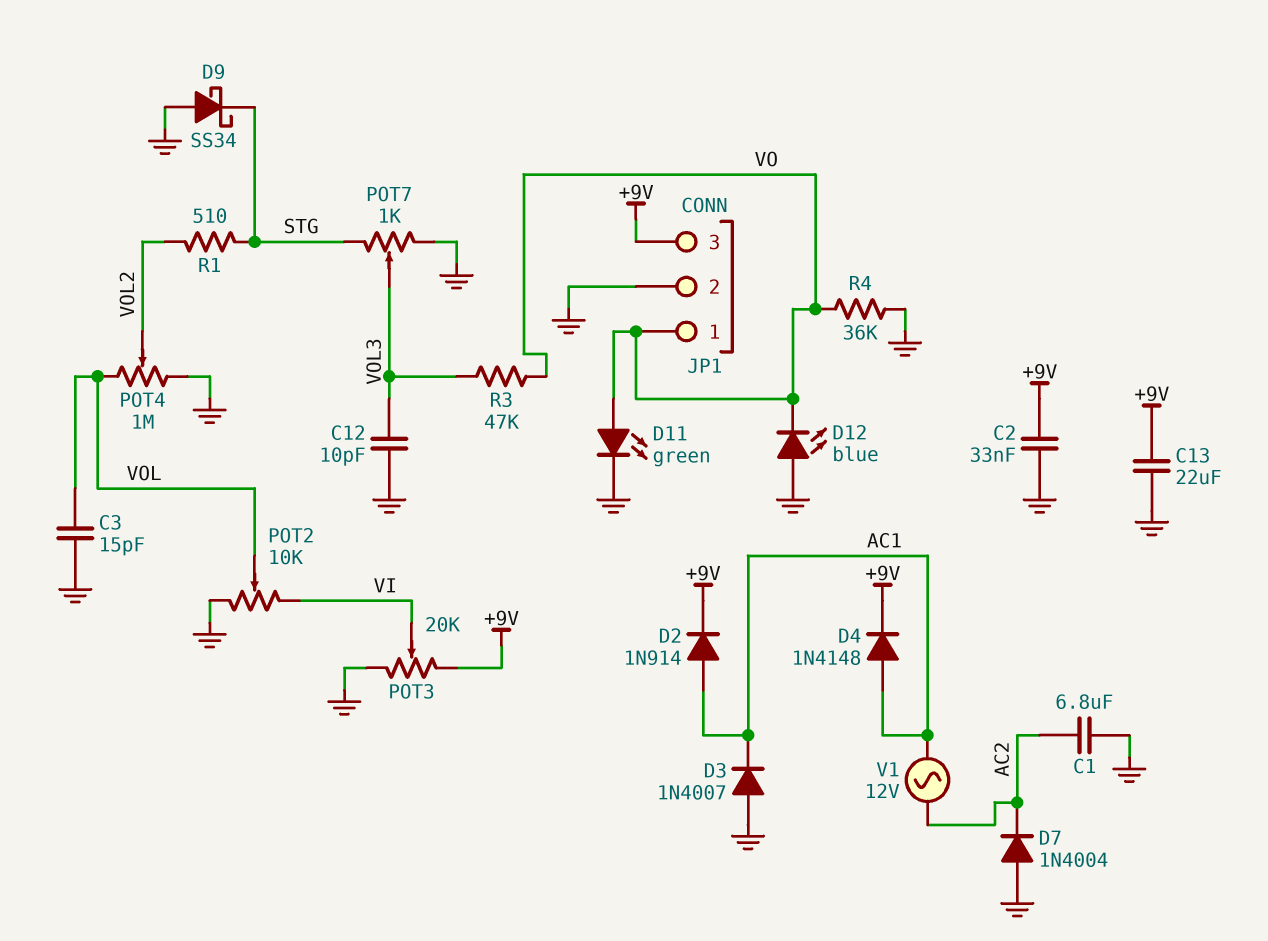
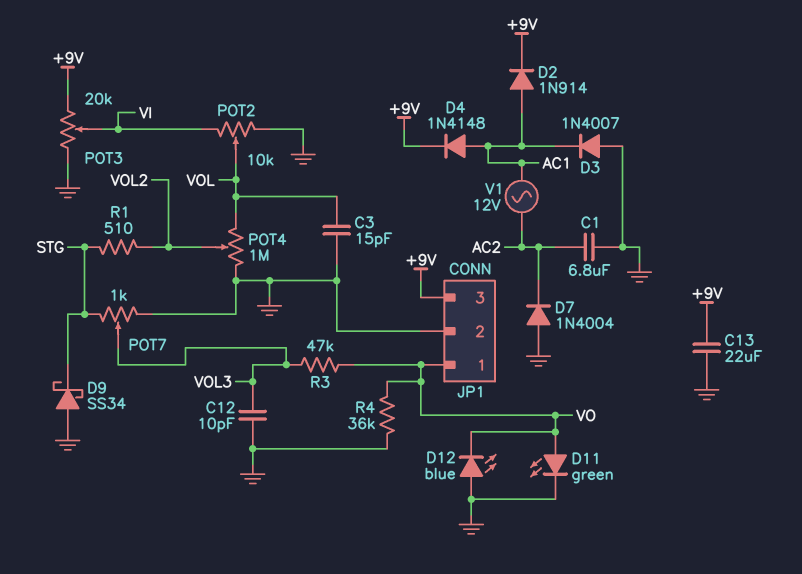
C2: 33nF (+9V, GND) -> none

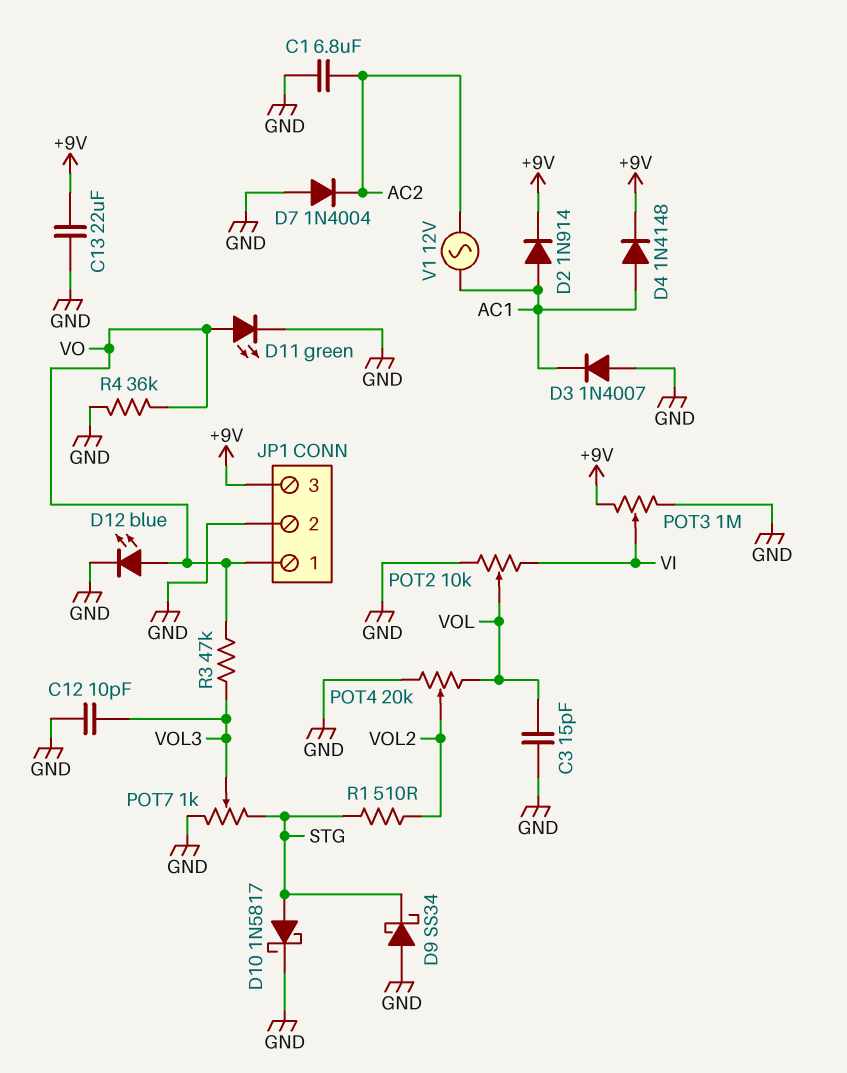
D10: none -> schottky 1N5817 (A STG, K GND)
D12: LED blue (A GND, K VO) -> LED blue (A VO, K GND)
POT3: 20k (+9V, GND, wiper VI) -> 1M (+9V, GND, wiper VI)
POT4: 1M (GND, VOL, wiper VOL2) -> 20k (GND, VOL, wiper VOL2)

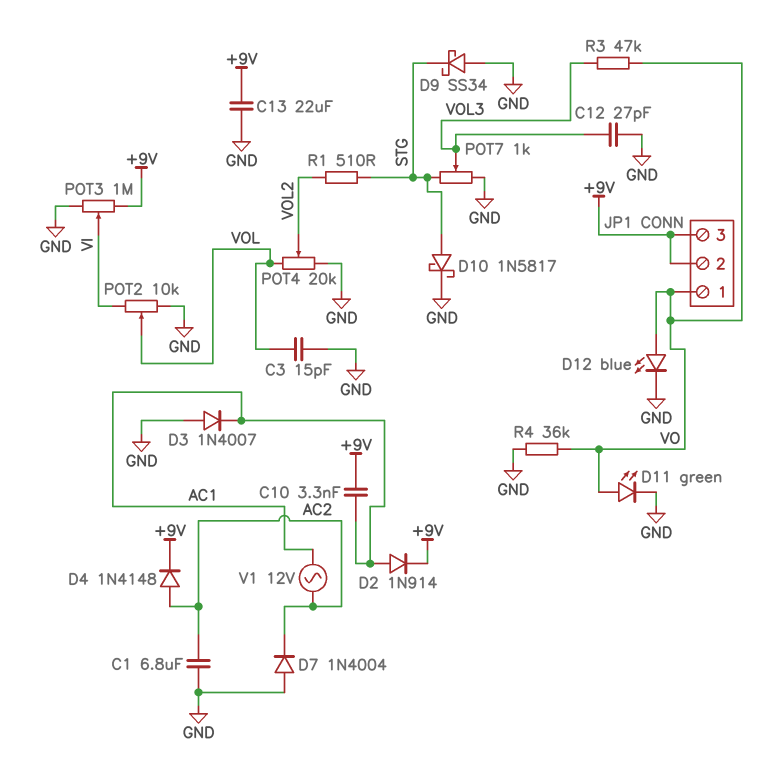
C10: none -> 3.3nF (+9V, AC1)
C12: 10pF (GND, VOL3) -> 27pF (GND, VOL3)
D4: diode 1N4148 (A AC1, K +9V) -> diode 1N4148 (A AC2, K +9V)
JP1 pin 2: GND -> +9V

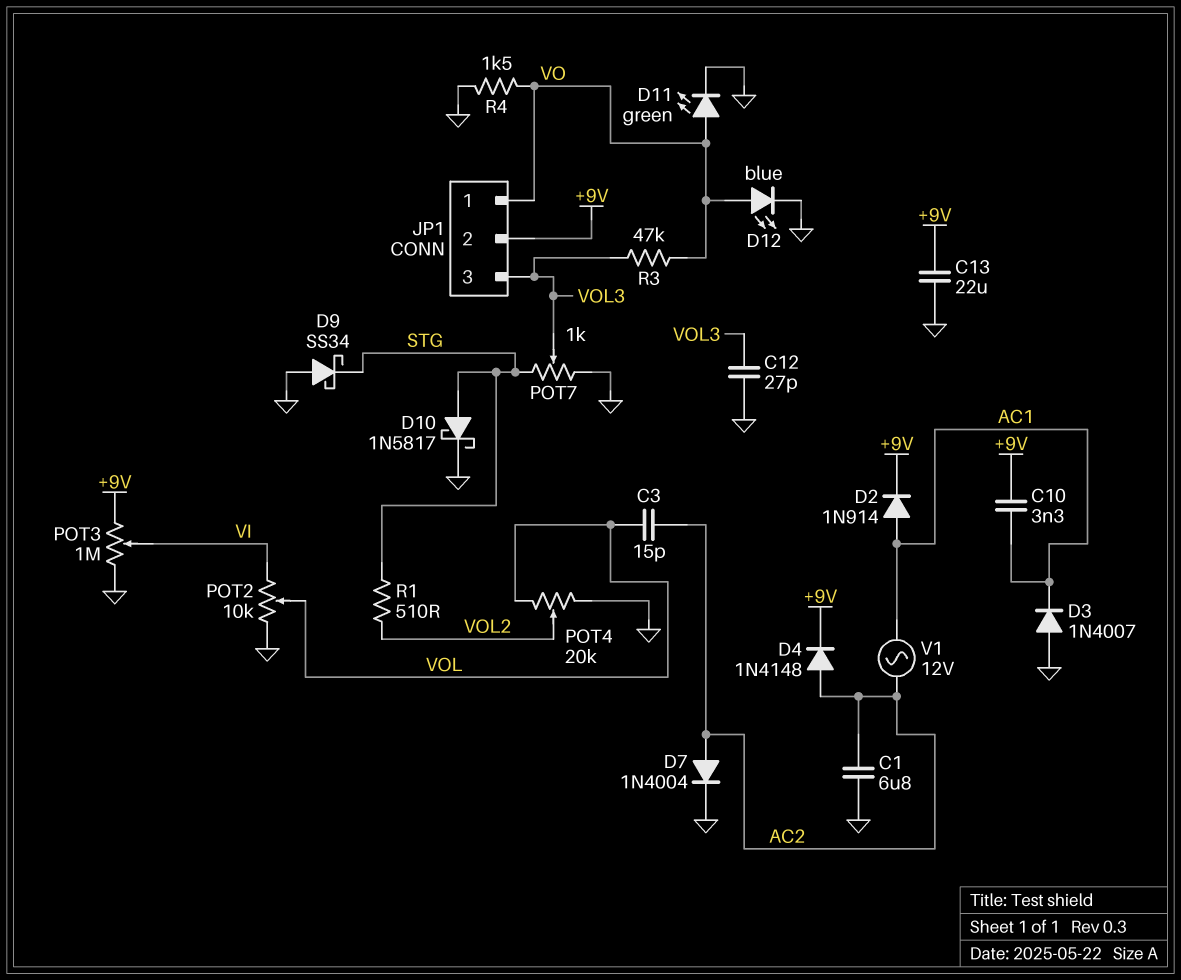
C3: 15pF (GND, VOL) -> 15pF (AC2, VOL)
D7: diode 1N4004 (A GND, K AC2) -> diode 1N4004 (A AC2, K GND)
JP1 pin 3: +9V -> VOL3
R4: 36k (GND, VO) -> 1.5k (GND, VO)

